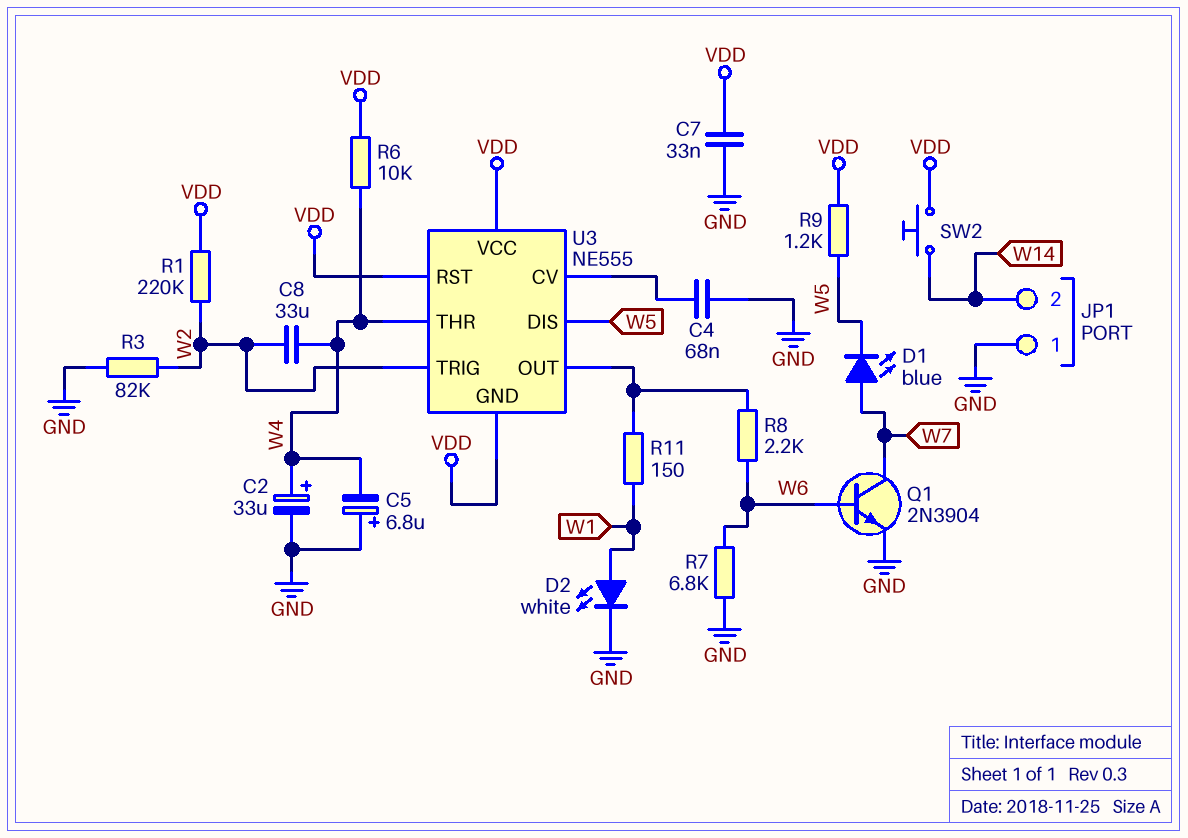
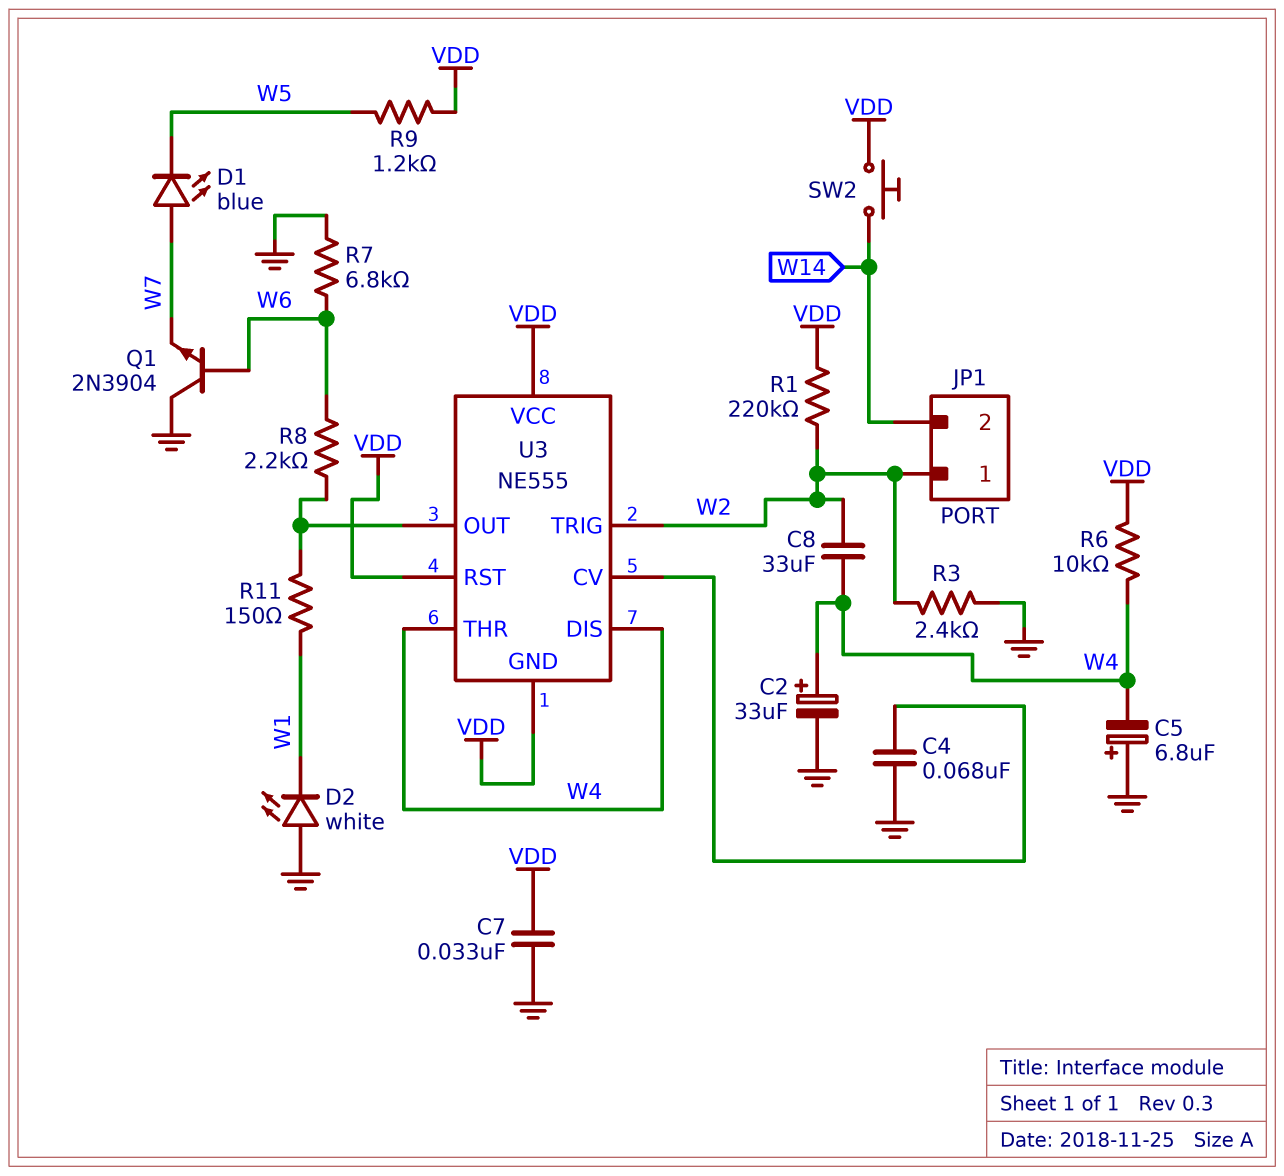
D2: LED white (A W1, K GND) -> LED white (A GND, K W1)
JP1 pin 1: GND -> W2
Q1: NPN 2N3904 (B W6, C W7, E GND) -> NPN 2N3904 (B W6, C GND, E W7)
R3: 82k (GND, W2) -> 2.4k (GND, W2)
U3 pin DIS: W5 -> W4

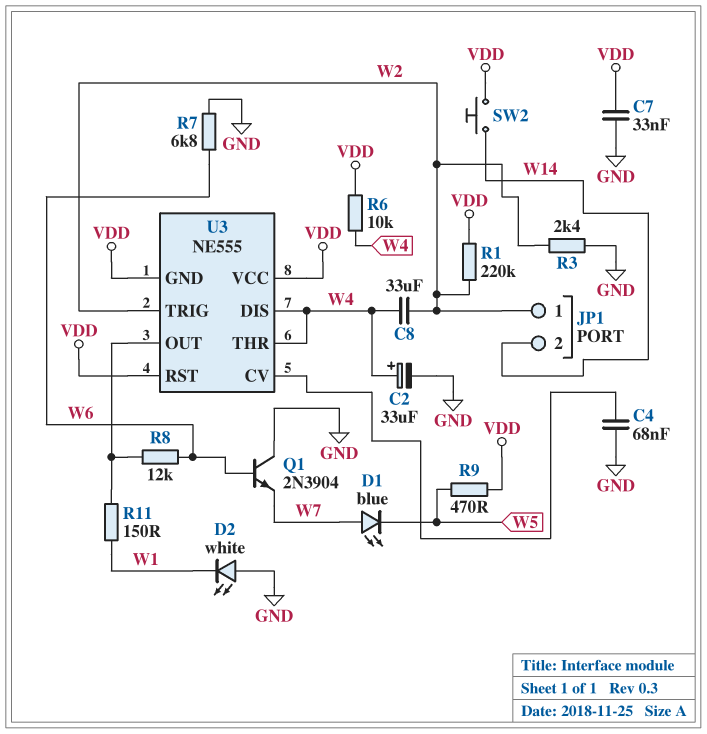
C5: 6.8uF (plus GND, minus W4) -> none
R8: 2.2k (U3/OUT, W6) -> 12k (U3/OUT, W6)
R9: 1.2k (VDD, W5) -> 470 (VDD, W5)

